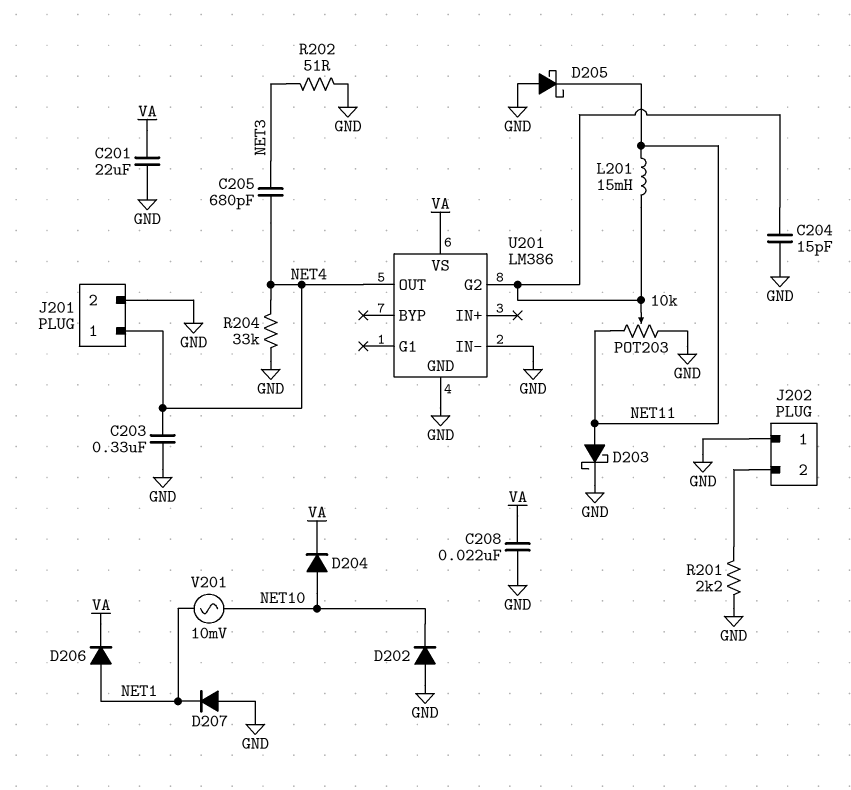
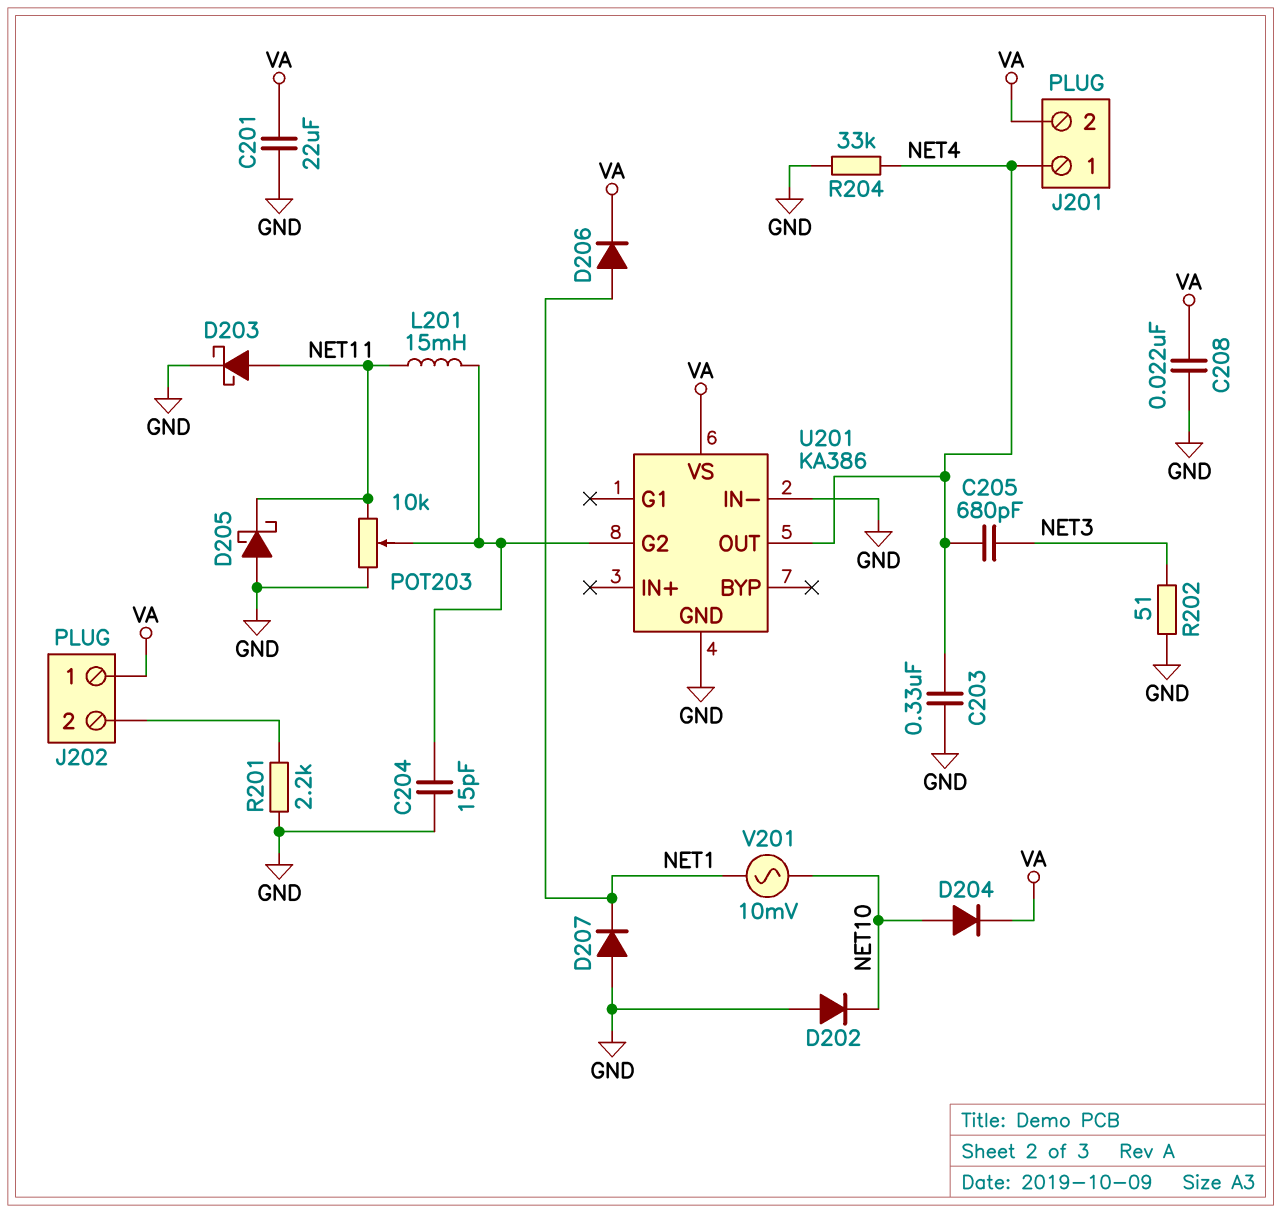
J201 pin 2: GND -> VA
J202 pin 1: GND -> VA
U201: LM386 -> KA386

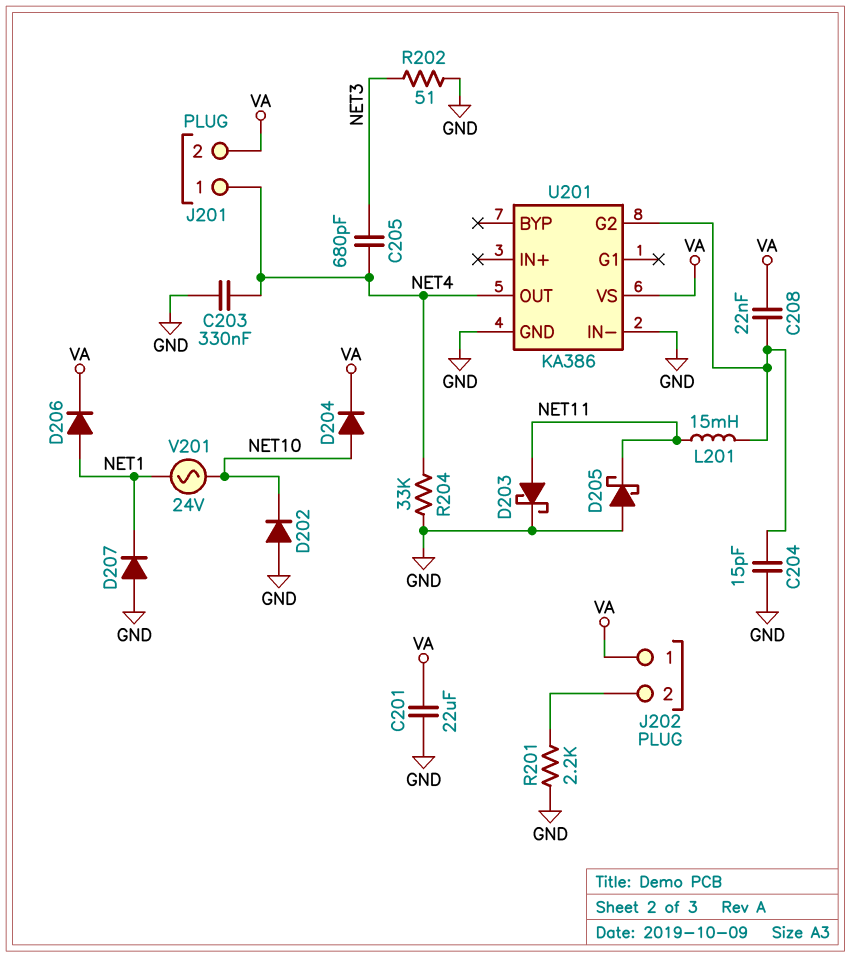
C208: 22nF (GND, VA) -> 22nF (U201/G2, VA)
POT203: 10k (GND, NET11, wiper U201/G2) -> none
V201: AC 10mV (NET1, NET10) -> AC 24V (NET1, NET10)

